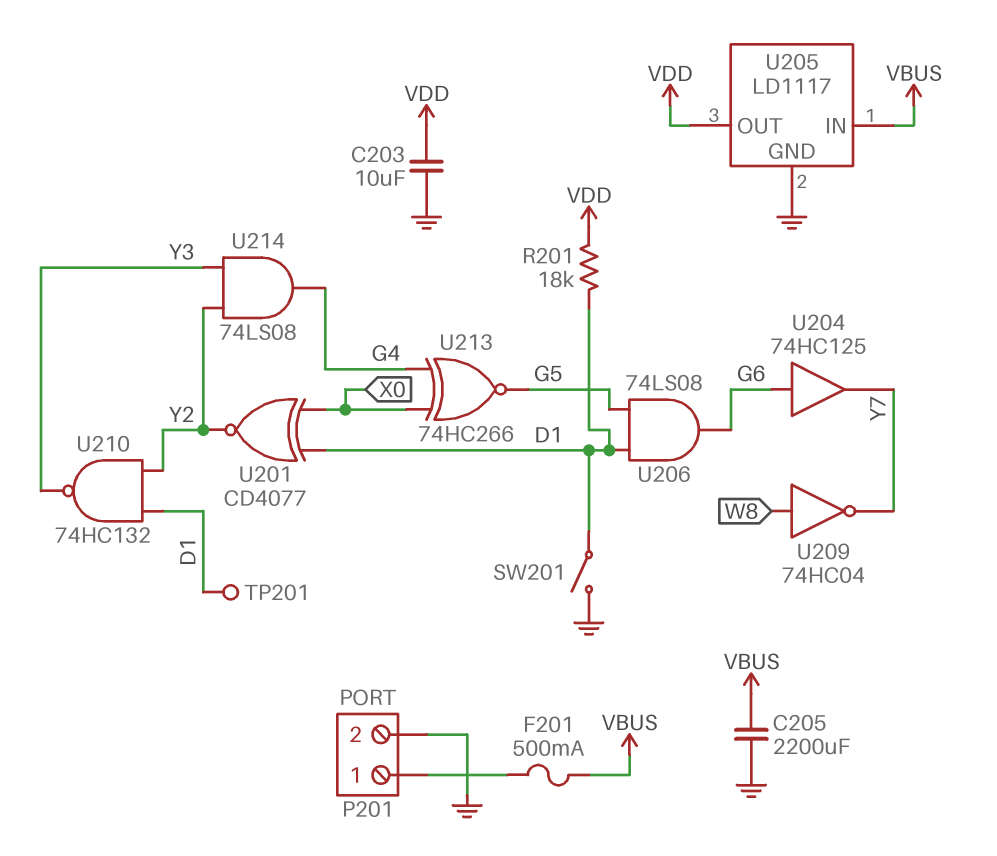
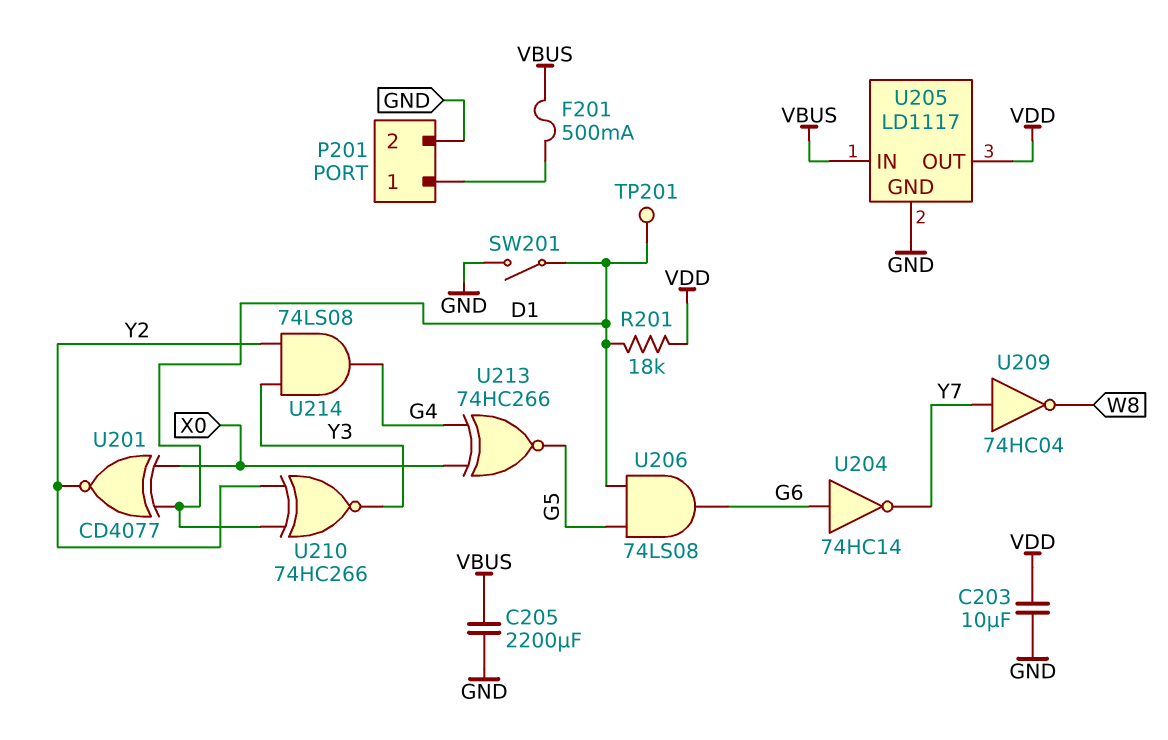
U204: buffer 74HC125 (in G6, out Y7) -> NOT 74HC14 (in G6, out Y7)
U209: NOT 74HC04 (in W8, out Y7) -> NOT 74HC04 (in Y7, out W8)
U210: NAND 74HC132 (in D1, in Y2, out Y3) -> XNOR 74HC266 (in D1, in Y2, out Y3)

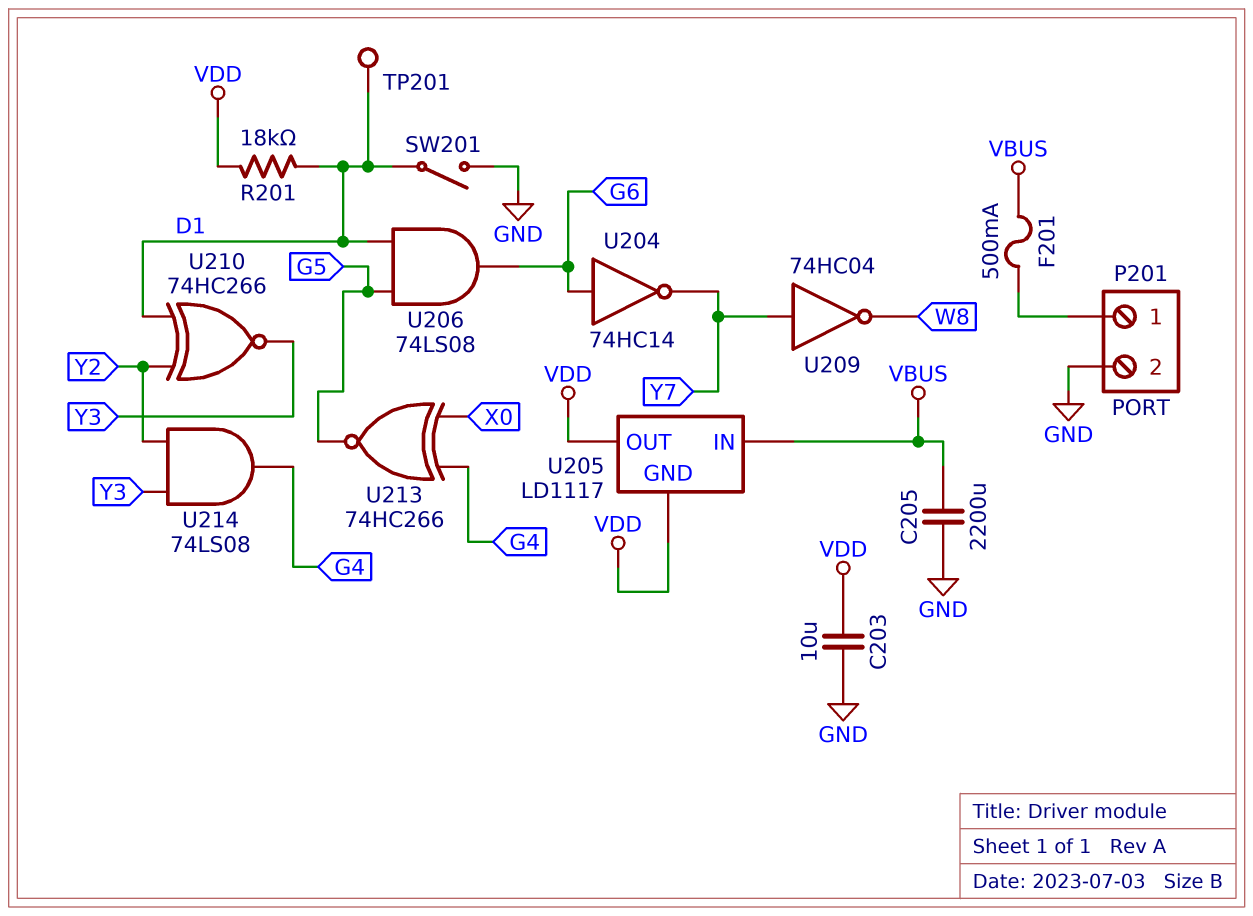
U201: XNOR CD4077 (in D1, in X0, out Y2) -> none
U205 pin GND: GND -> VDD

